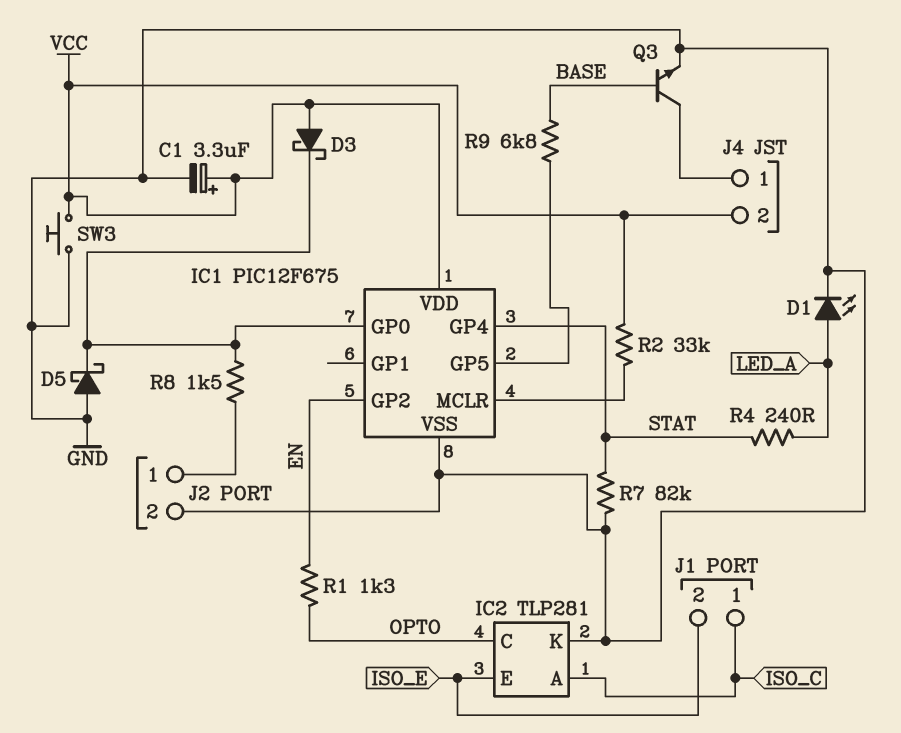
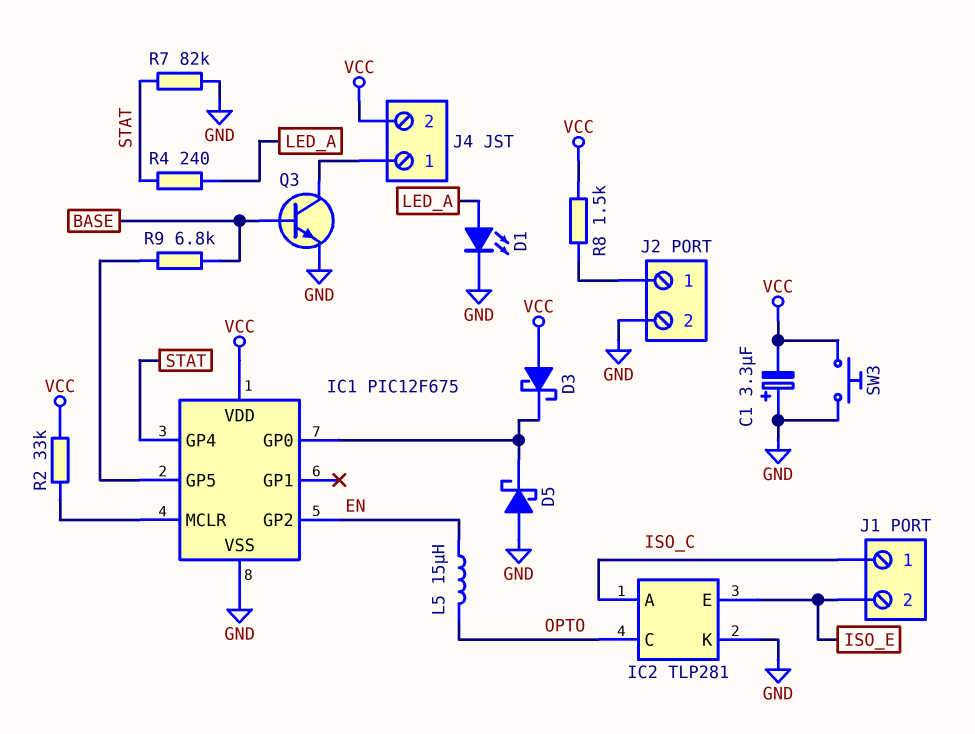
C1: 3.3uF (plus VCC, minus GND) -> 3.3uF (plus GND, minus VCC)
L5: none -> 15uH (EN, OPTO)
R1: 1.3k (EN, OPTO) -> none
R8: 1.5k (IC1/GP0, J2/1) -> 1.5k (J2/1, VCC)

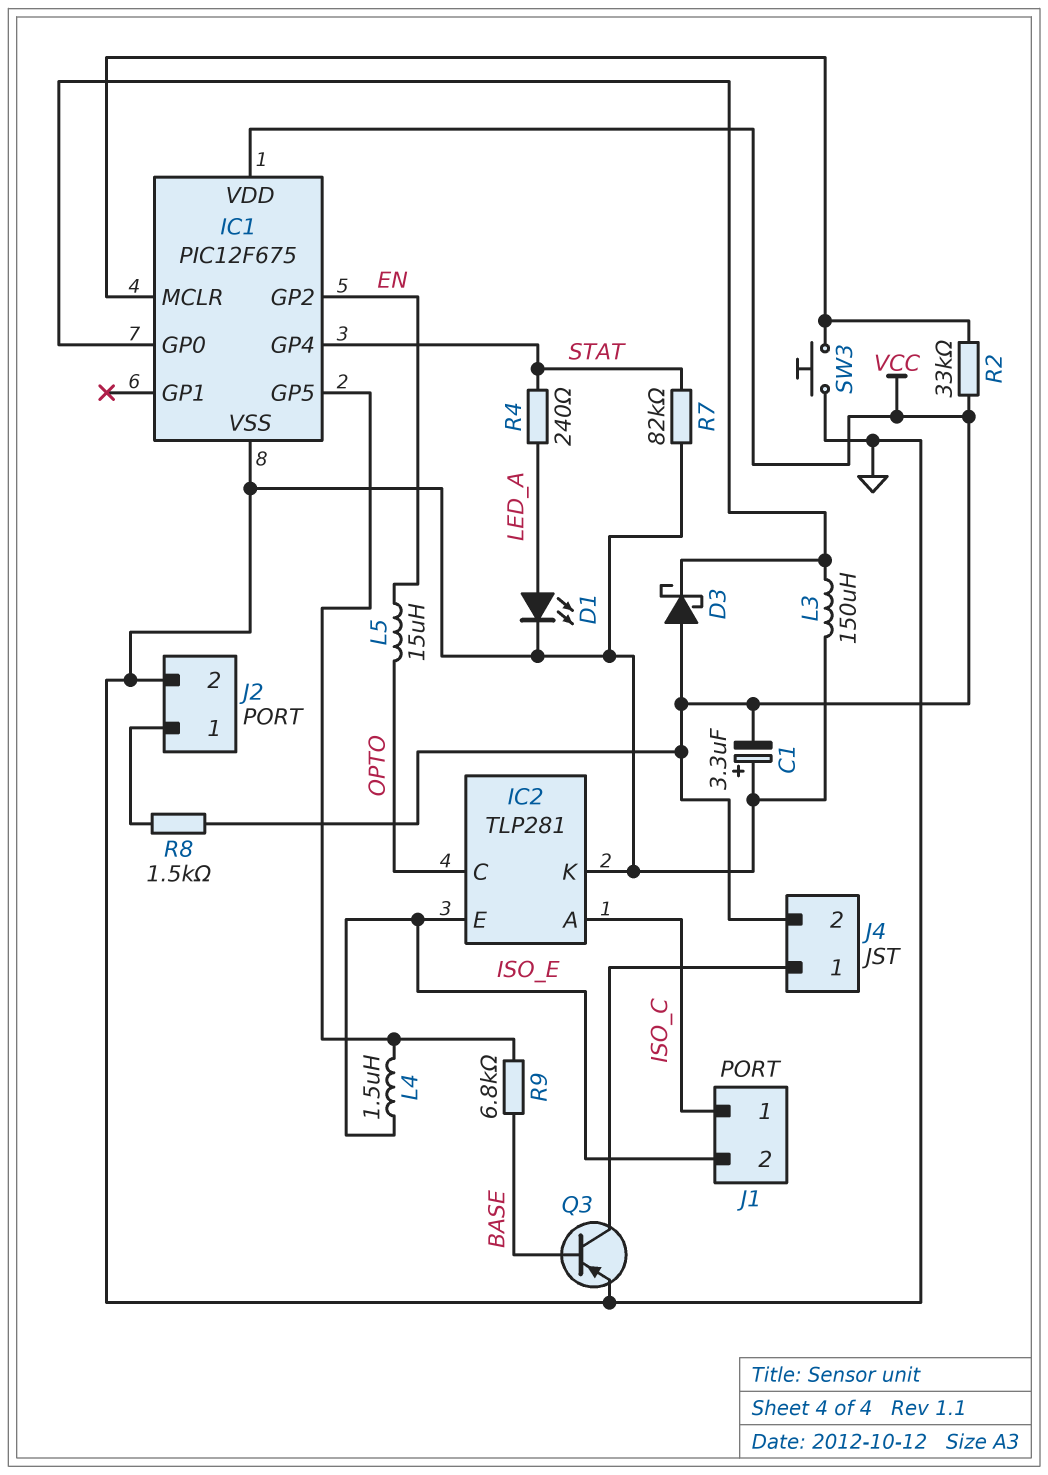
D5: schottky (A GND, K IC1/GP0) -> none
L3: none -> 150uH (GND, IC1/GP0)
L4: none -> 1.5uH (IC1/GP5, ISO_E)
Q3: NPN (B BASE, C J4/1, E GND) -> PNP (B BASE, C J4/1, E GND)
SW3: button (GND, VCC) -> button (GND, IC1/MCLR)

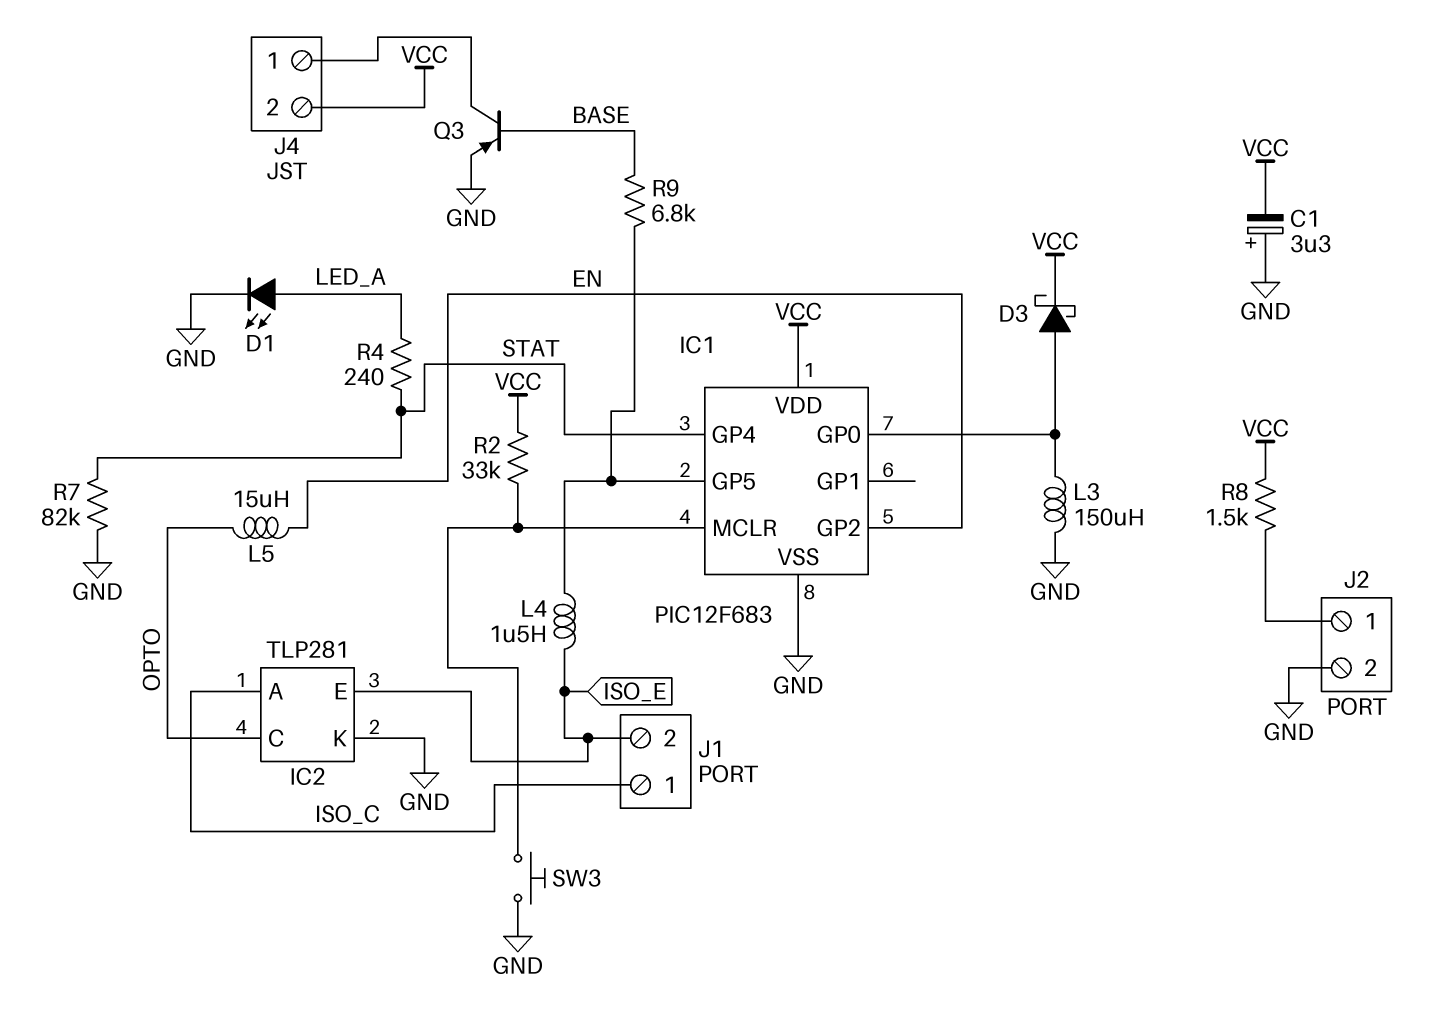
D3: schottky (A VCC, K IC1/GP0) -> schottky (A IC1/GP0, K VCC)
IC1: PIC12F675 -> PIC12F683

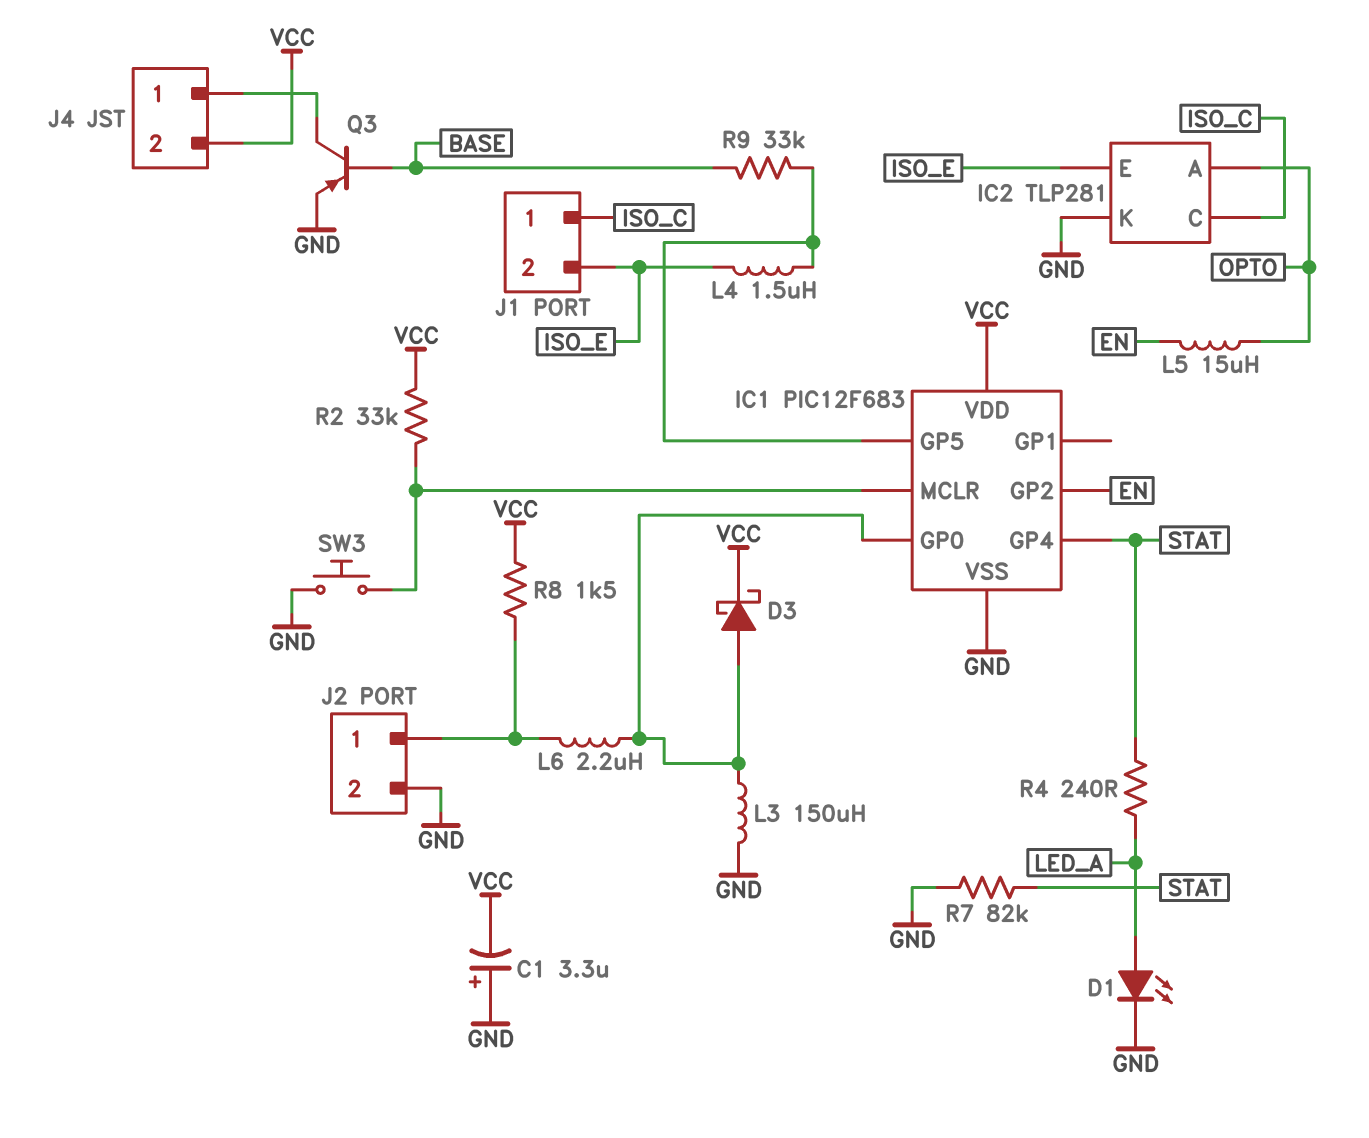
IC2 pin A: ISO_C -> OPTO
IC2 pin C: OPTO -> ISO_C
L6: none -> 2.2uH (IC1/GP0, J2/1)
R9: 6.8k (BASE, IC1/GP5) -> 33k (BASE, IC1/GP5)

